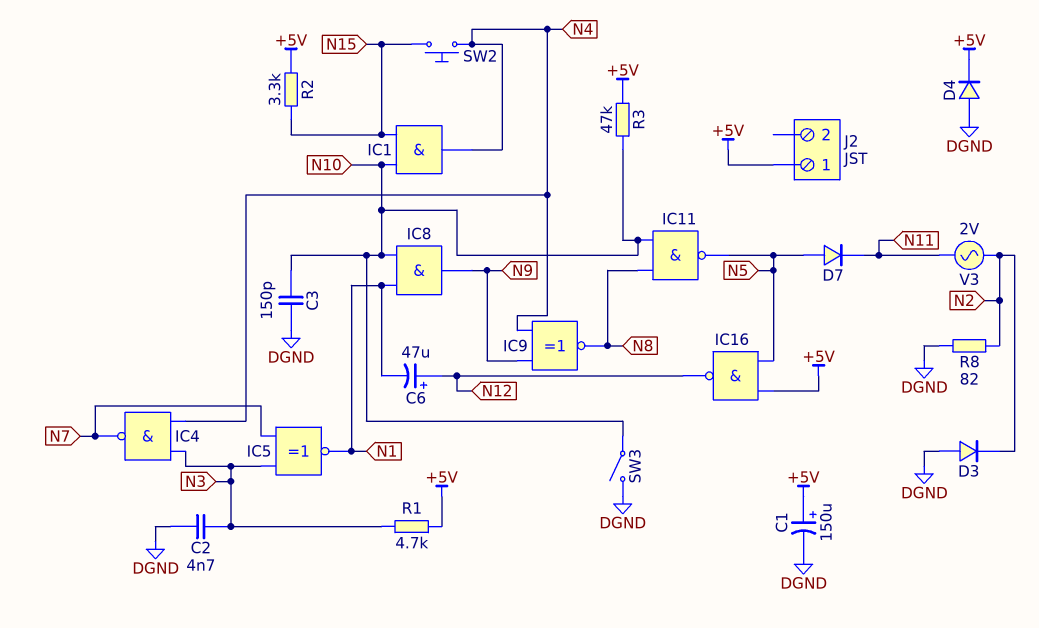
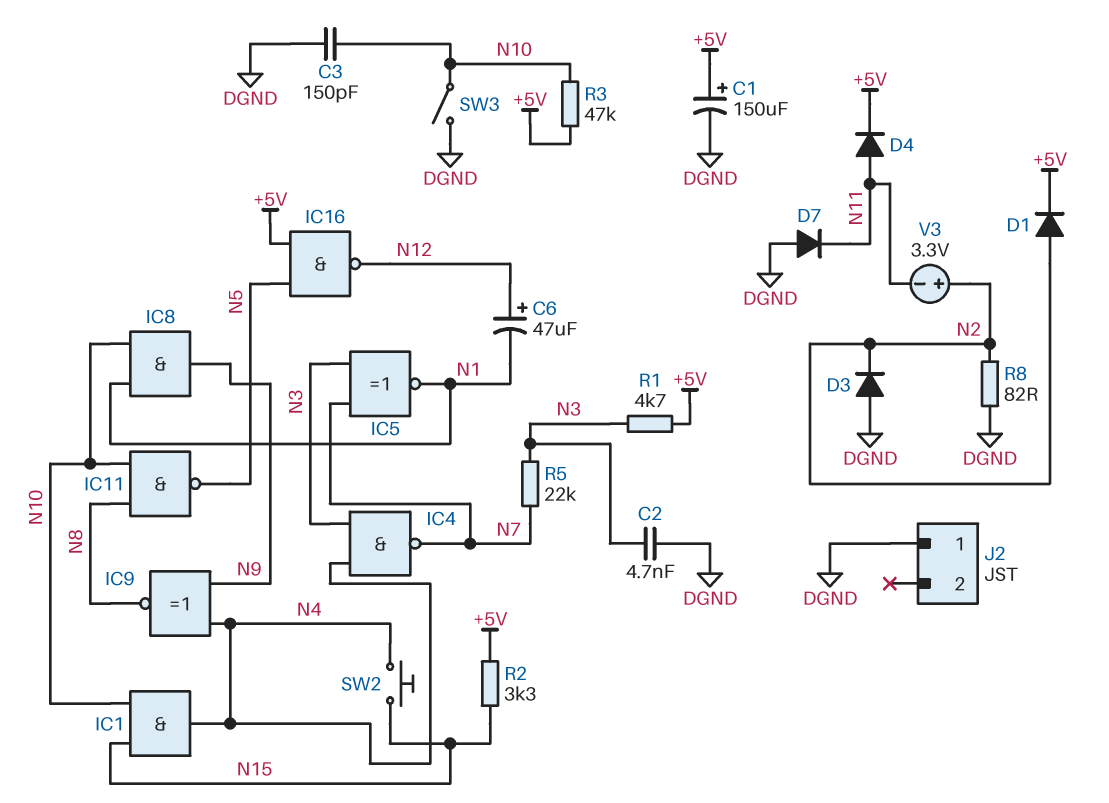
D1: none -> diode (A N2, K +5V)
D4: diode (A DGND, K +5V) -> diode (A N11, K +5V)
D7: diode (A N5, K N11) -> diode (A DGND, K N11)
J2 pin 1: +5V -> DGND
R5: none -> 22k (N3, N7)
V3: AC 2V (N2, N11) -> 3.3V (plus N2, minus N11)

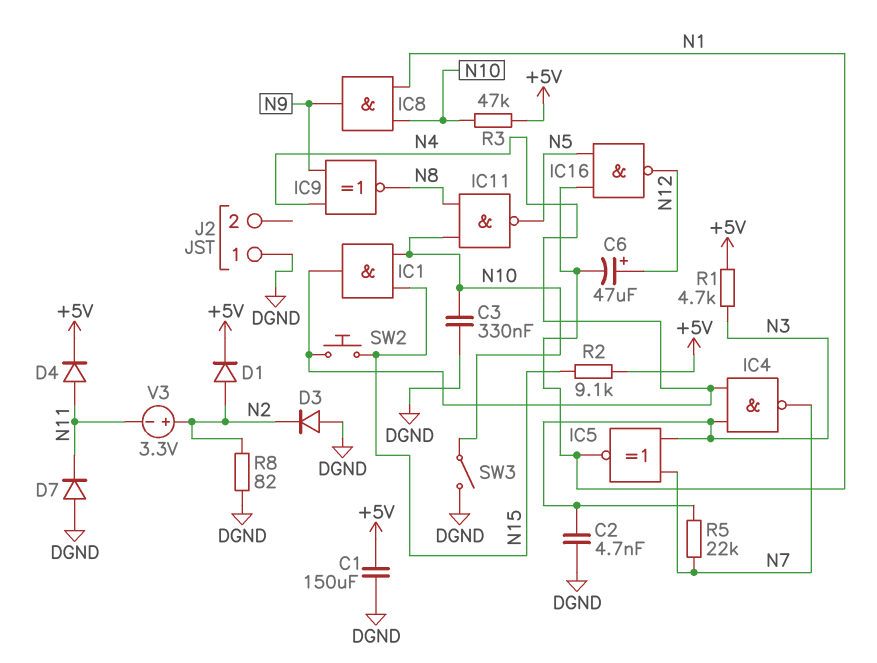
C1: 150uF (plus +5V, minus DGND) -> 150uF (+5V, DGND)
C3: 150pF (DGND, N10) -> 330nF (DGND, N10)
IC16: NAND (in +5V, in N5, out N12) -> NAND (in N1, in N5, out N12)
R2: 3.3k (+5V, N15) -> 9.1k (+5V, N15)

